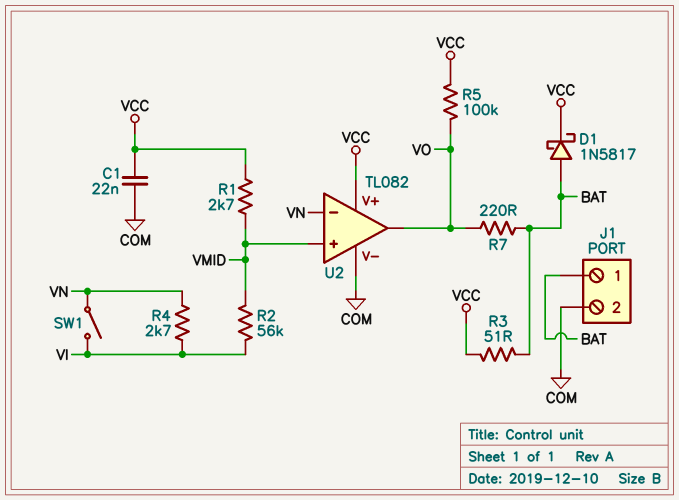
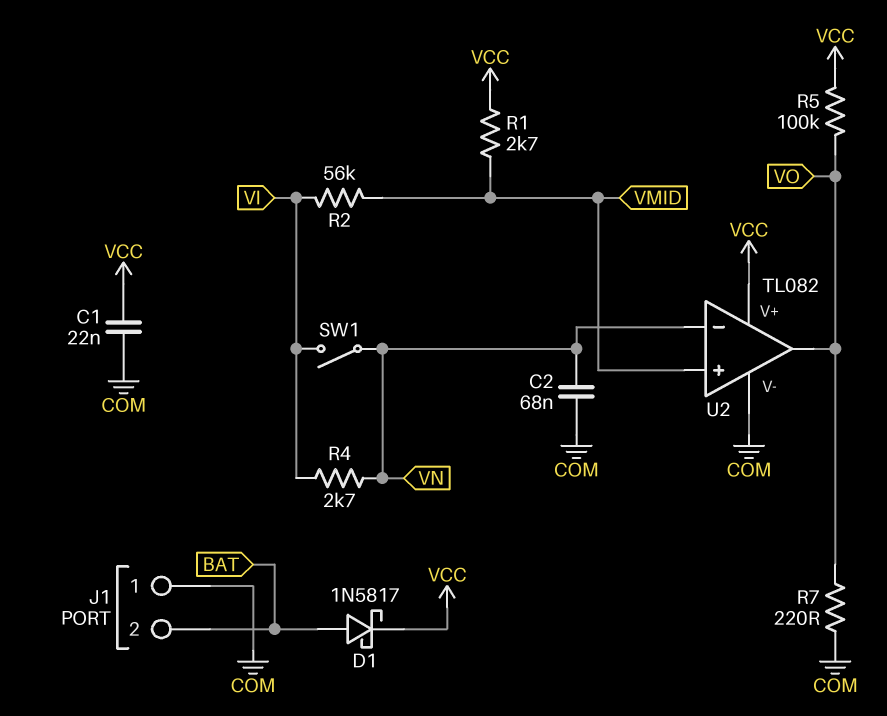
C2: none -> 68nF (COM, VN)
J1 pin 1: BAT -> COM
J1 pin 2: COM -> BAT
R3: 51 (BAT, VCC) -> none
R7: 220 (BAT, VO) -> 220 (COM, VO)

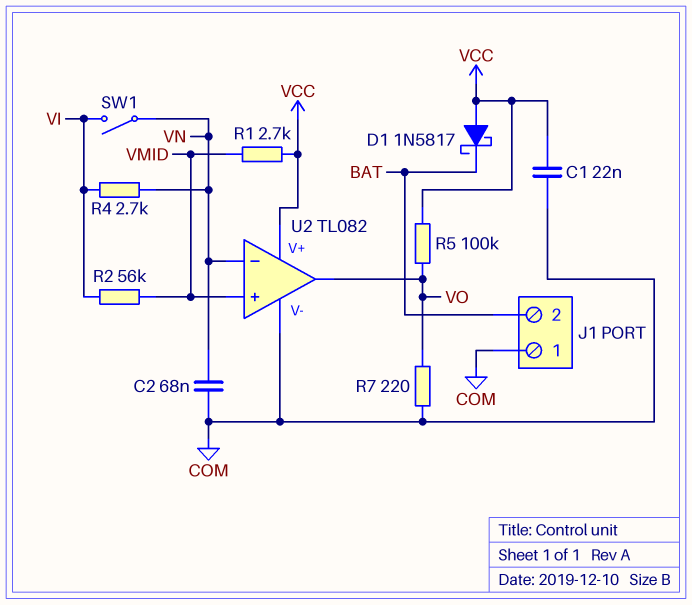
D1: schottky 1N5817 (A BAT, K VCC) -> schottky 1N5817 (A VCC, K BAT)

